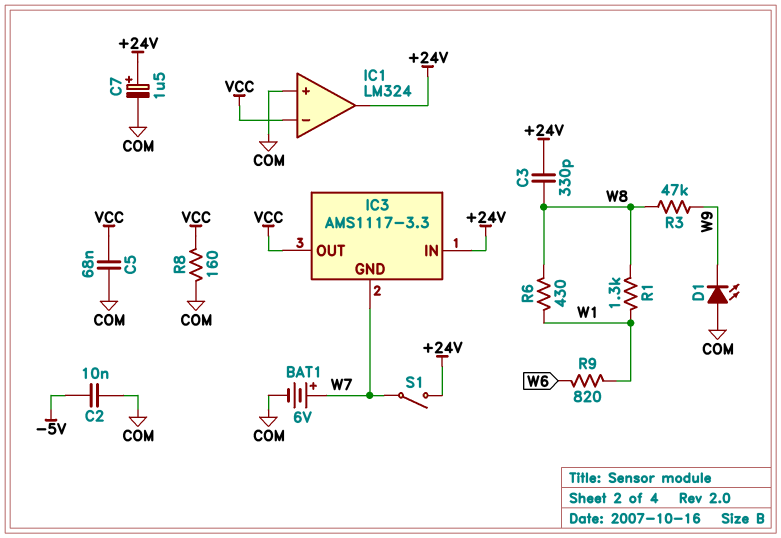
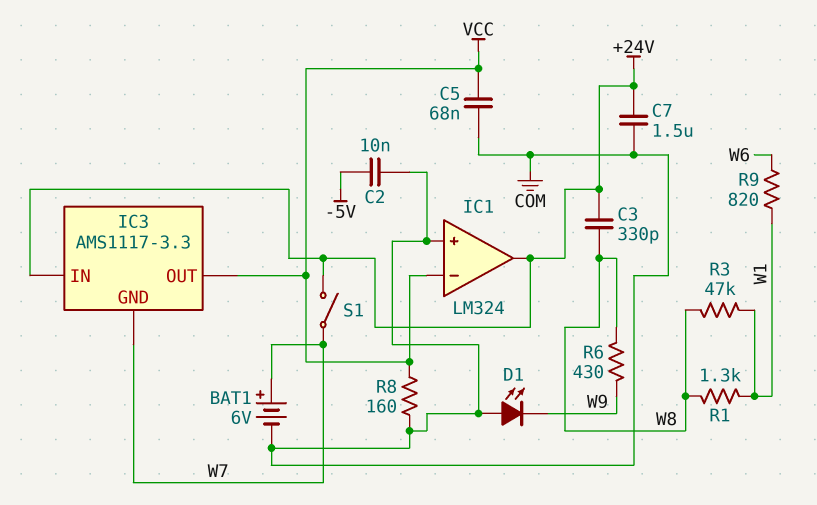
C7: 1.5uF (plus +24V, minus COM) -> 1.5uF (+24V, COM)
R3: 47k (W8, W9) -> 47k (W1, W8)
R6: 430 (W1, W8) -> 430 (W8, W9)

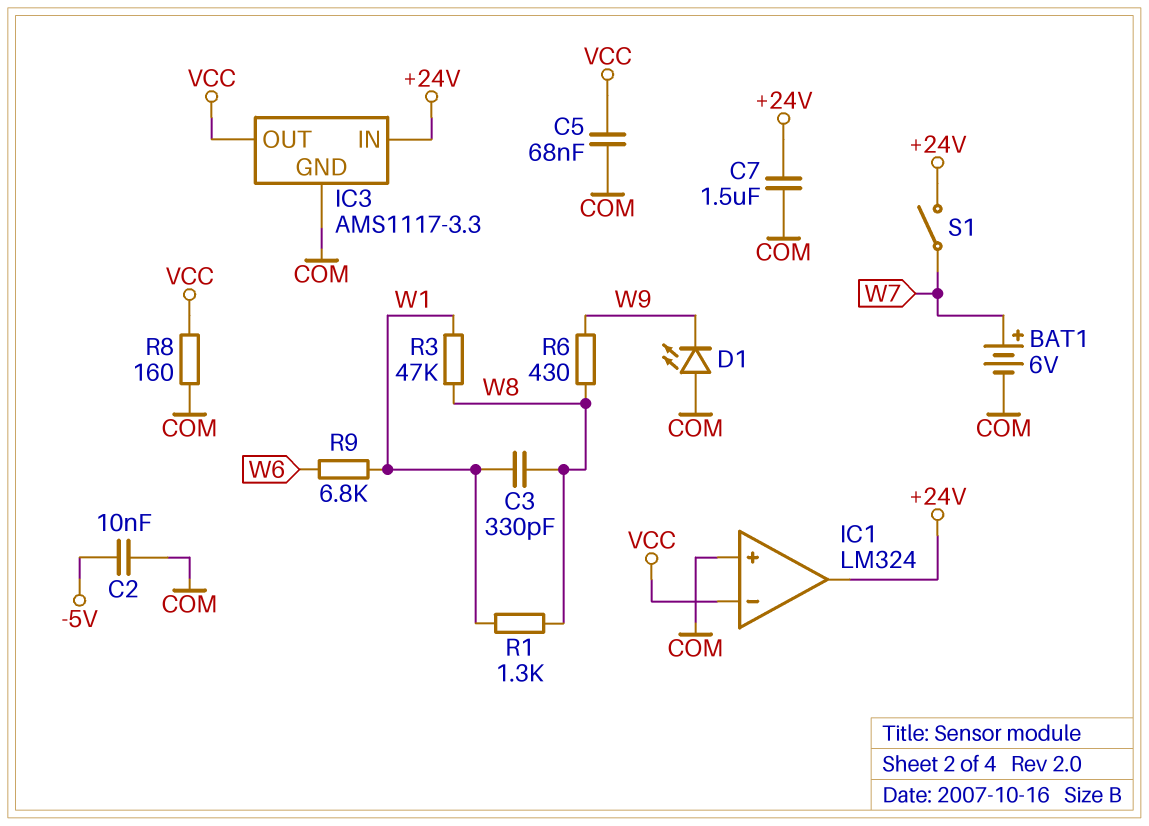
C3: 330pF (+24V, W8) -> 330pF (W1, W8)
IC3 pin GND: W7 -> COM
R9: 820 (W1, W6) -> 6.8k (W1, W6)

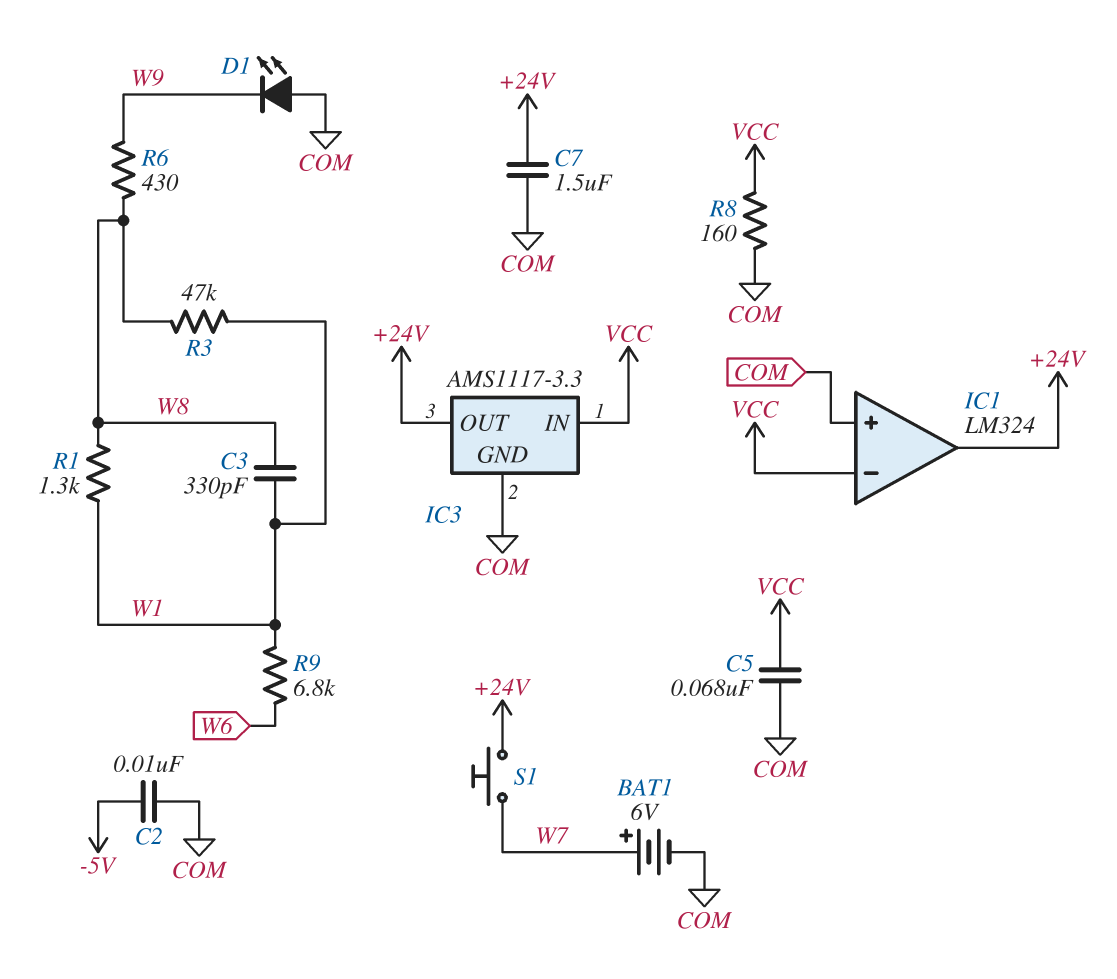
IC3 pin IN: +24V -> VCC
IC3 pin OUT: VCC -> +24V
S1: switch (+24V, W7) -> button (+24V, W7)

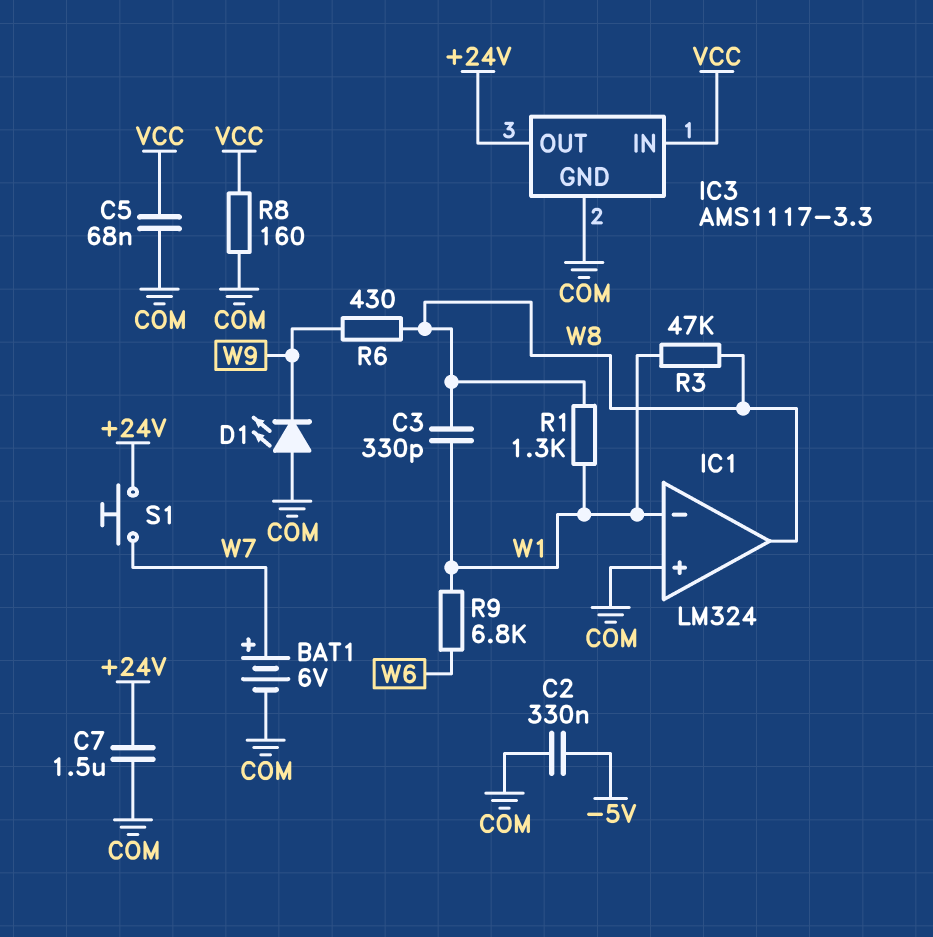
C2: 10nF (-5V, COM) -> 330nF (-5V, COM)
IC1 pin in-: VCC -> W1
IC1 pin out: +24V -> W8

